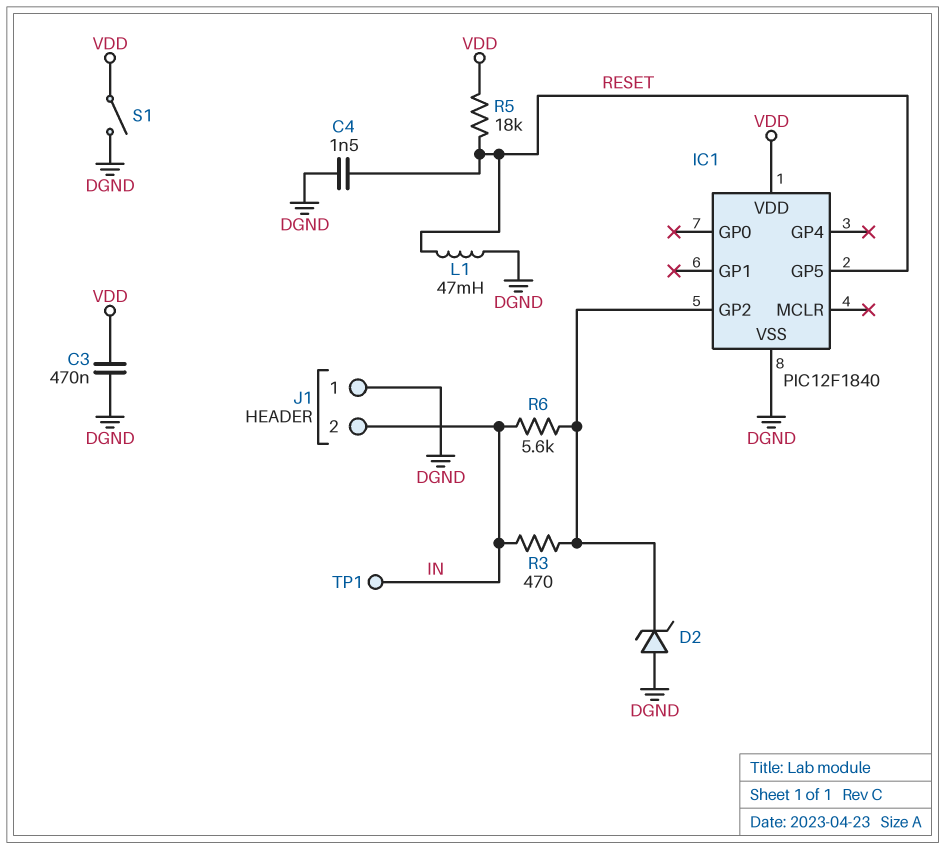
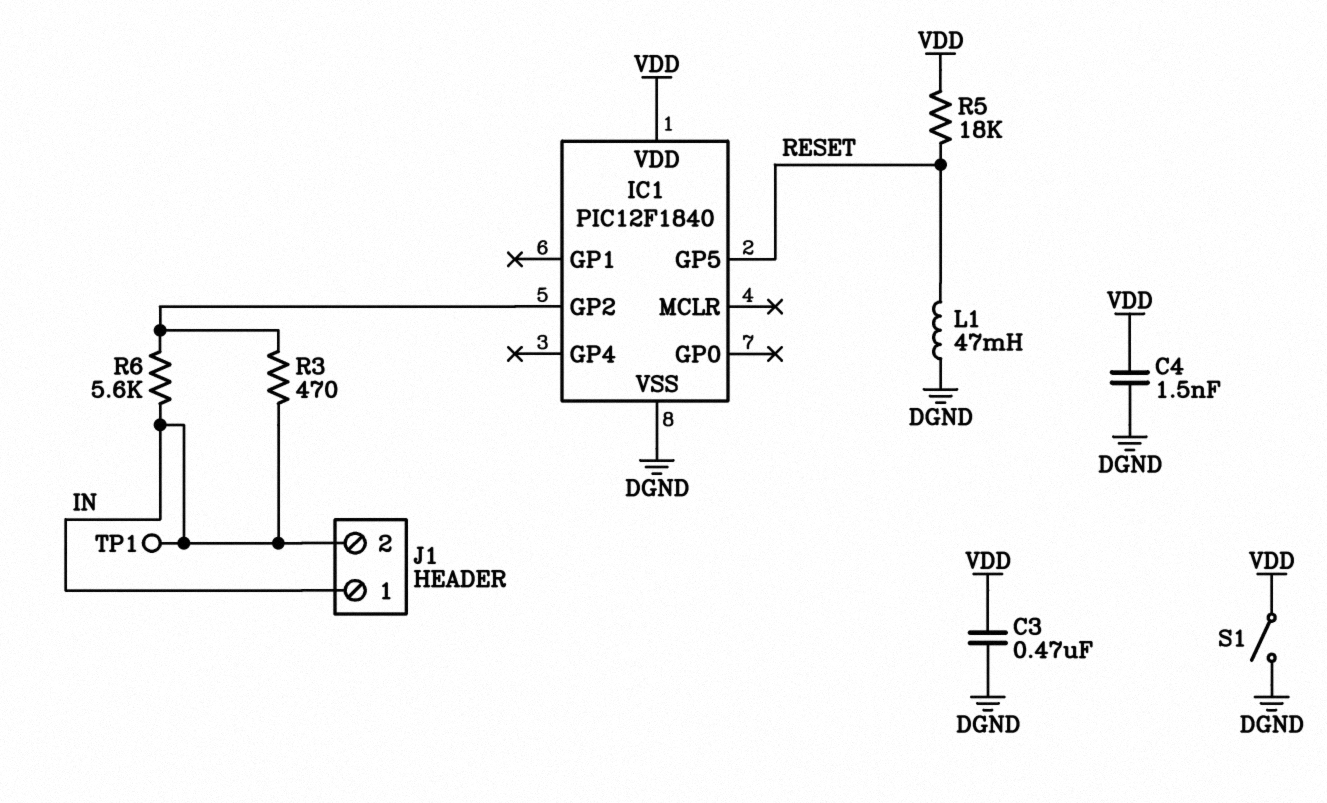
C4: 1.5nF (DGND, RESET) -> 1.5nF (DGND, VDD)
D2: zener (A DGND, K IC1/GP2) -> none
J1 pin 1: DGND -> IN

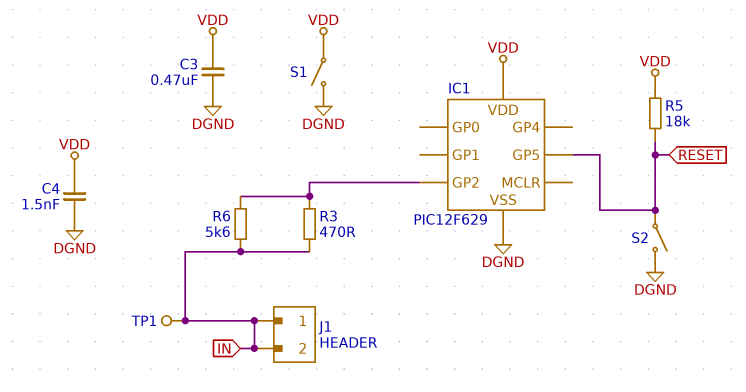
IC1: PIC12F1840 -> PIC12F629
L1: 47mH (DGND, RESET) -> none
S2: none -> switch (DGND, RESET)

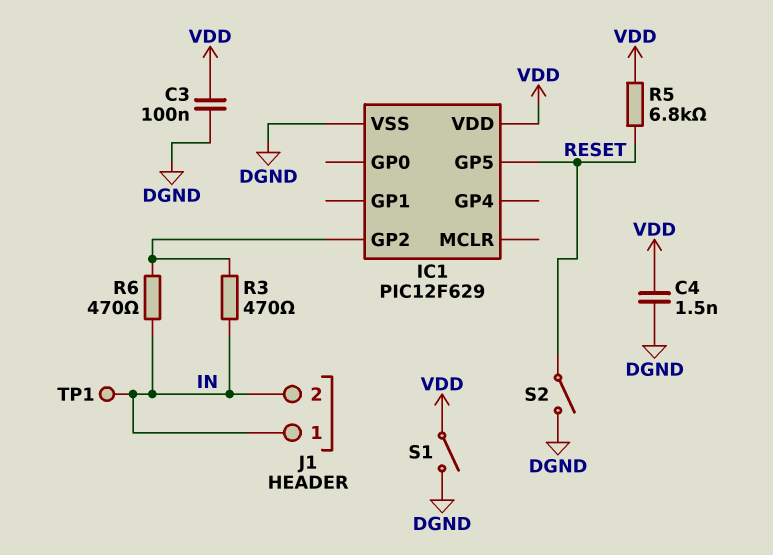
C3: 470nF (DGND, VDD) -> 100nF (DGND, VDD)
R5: 18k (RESET, VDD) -> 6.8k (RESET, VDD)
R6: 5.6k (IC1/GP2, IN) -> 470 (IC1/GP2, IN)

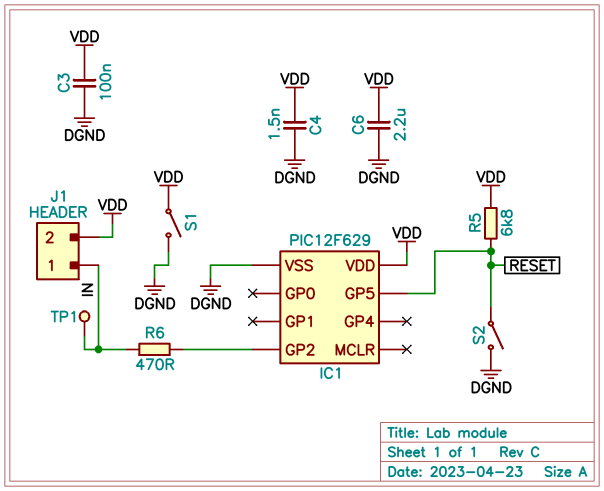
C6: none -> 2.2uF (DGND, VDD)
J1 pin 2: IN -> VDD
R3: 470 (IC1/GP2, IN) -> none

